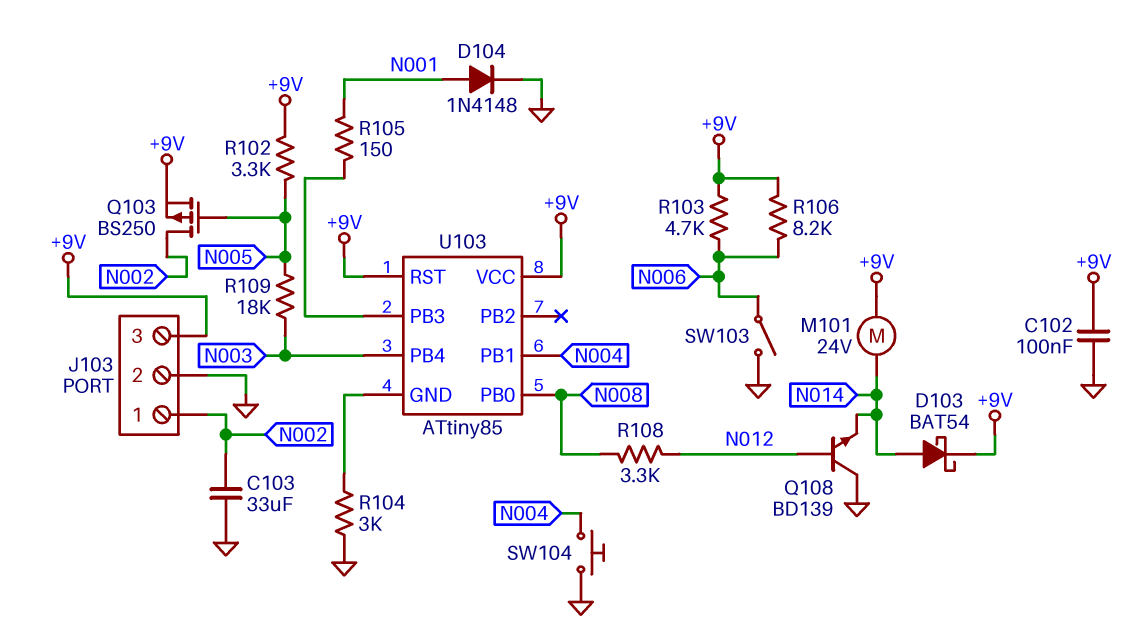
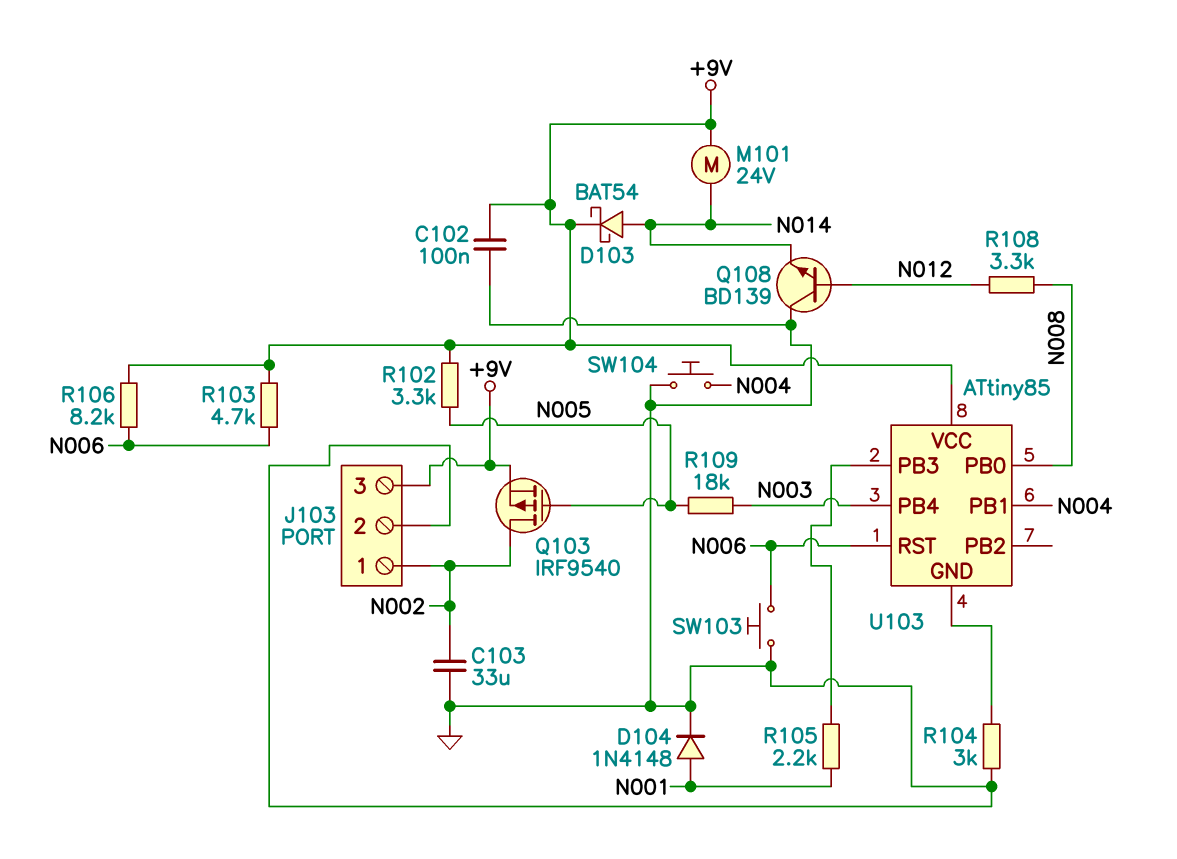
Q103: PMOS BS250 (G N005, D N002, S +9V) -> PMOS IRF9540 (G N005, D N002, S +9V)
R105: 150 (N001, U103/PB3) -> 2.2k (N001, U103/PB3)
SW103: switch (GND, N006) -> button (GND, N006)
U103 pin RST: +9V -> N006

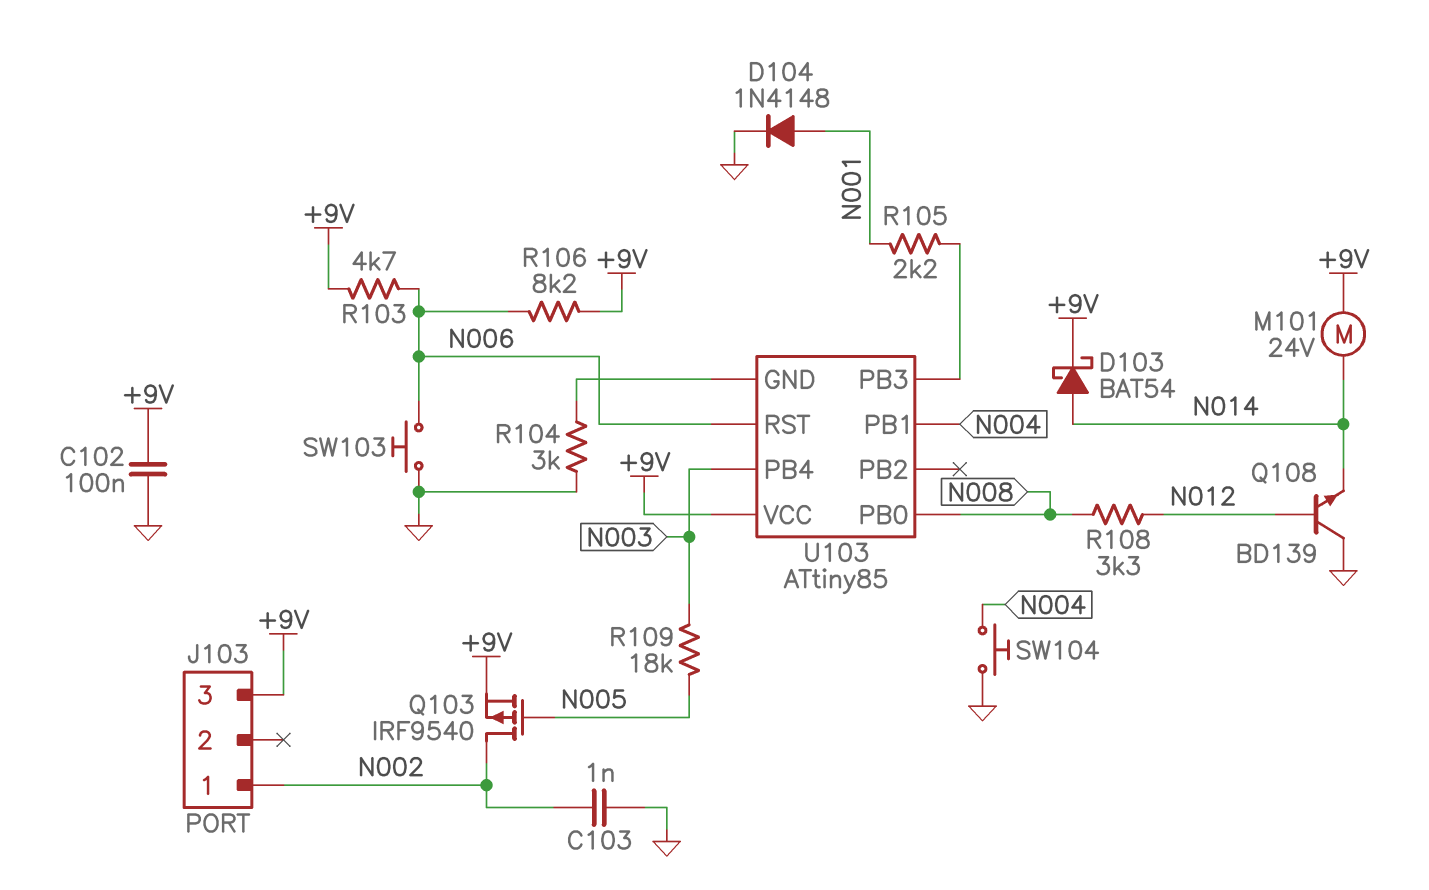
C103: 33uF (GND, N002) -> 1nF (GND, N002)
J103 pin 2: GND -> none
R102: 3.3k (+9V, N005) -> none

